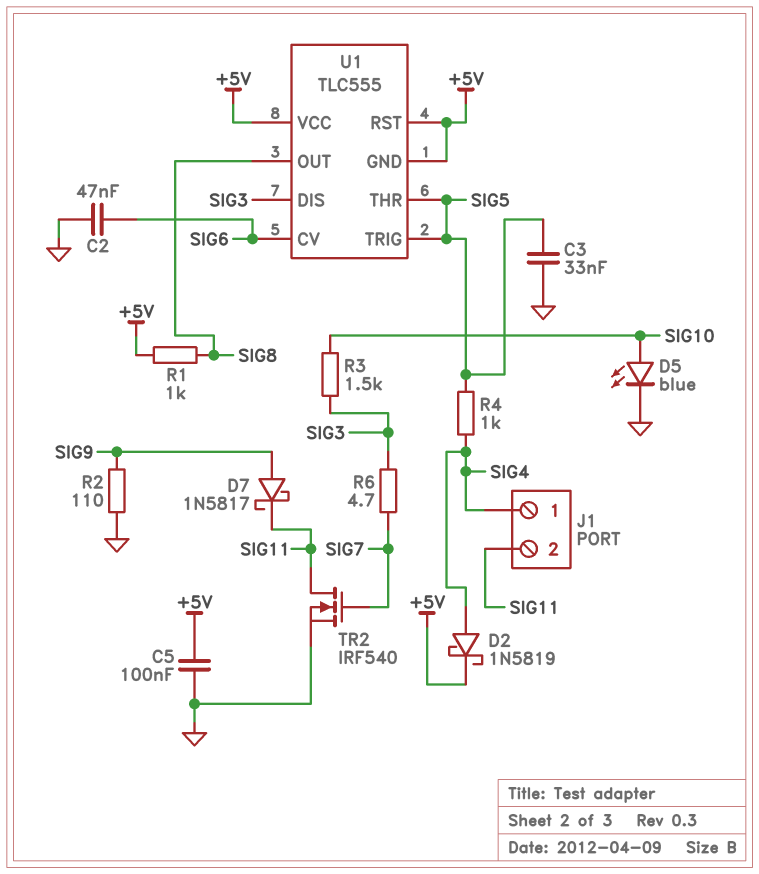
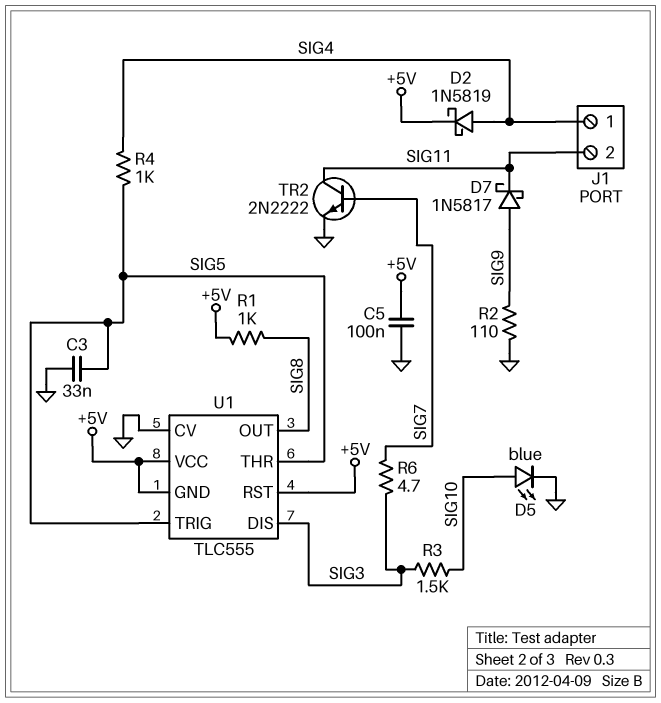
C2: 47nF (GND, SIG6) -> none
TR2: NMOS IRF540 (G SIG7, D SIG11, S GND) -> NPN 2N2222 (B SIG7, C SIG11, E GND)
U1 pin CV: SIG6 -> GND

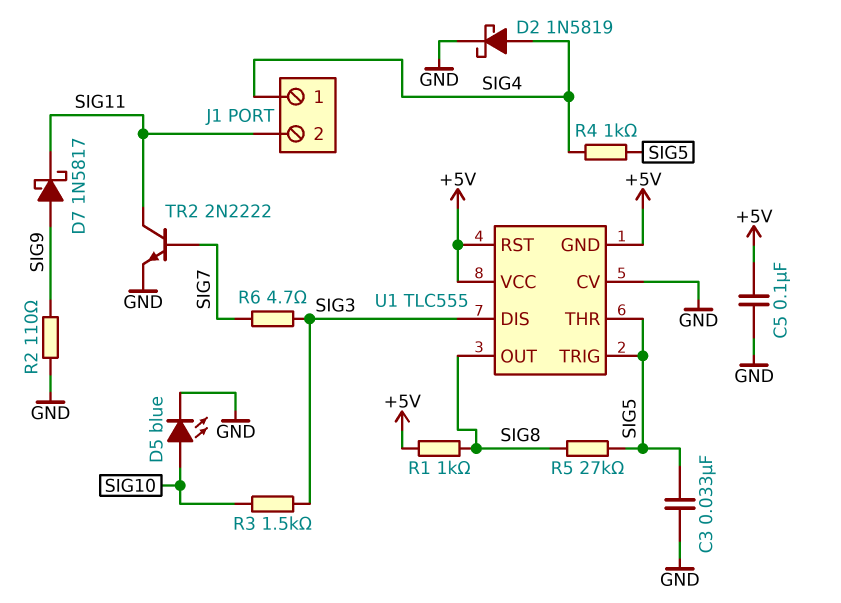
D2: schottky 1N5819 (A SIG4, K +5V) -> schottky 1N5819 (A SIG4, K GND)
R5: none -> 27k (SIG5, SIG8)

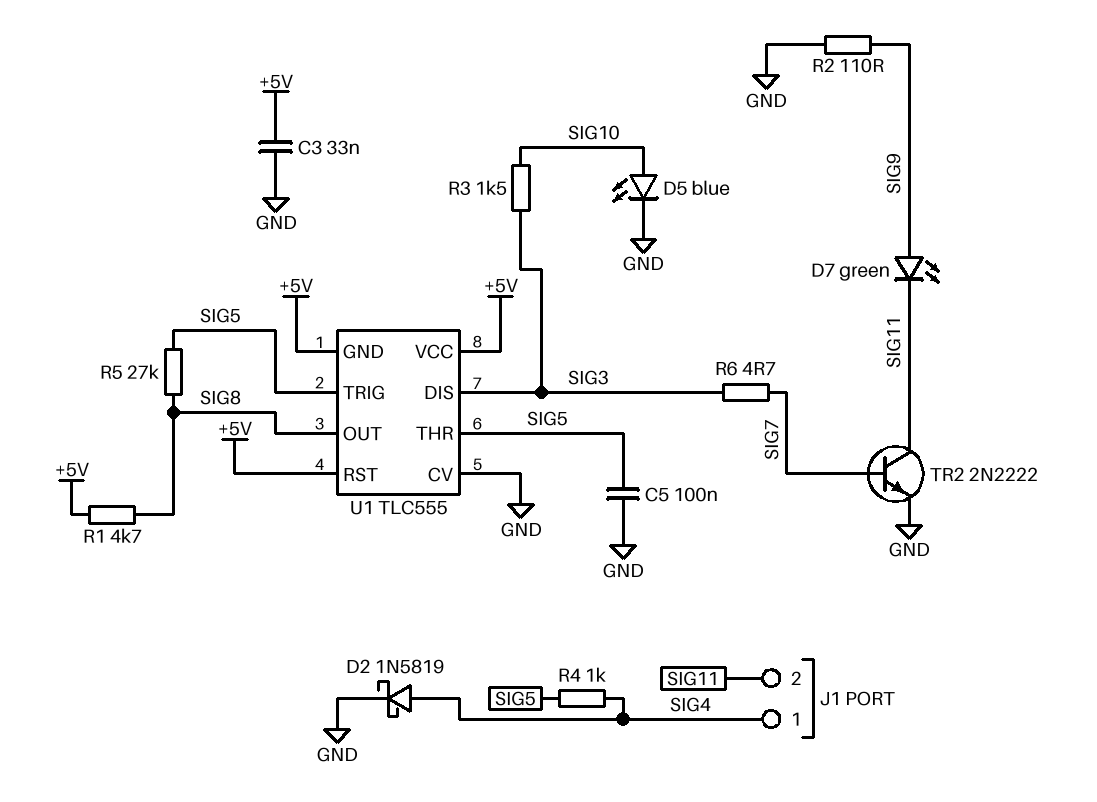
C3: 33nF (GND, SIG5) -> 33nF (+5V, GND)
C5: 100nF (+5V, GND) -> 100nF (GND, SIG5)
D7: schottky 1N5817 (A SIG9, K SIG11) -> LED green (A SIG9, K SIG11)
R1: 1k (+5V, SIG8) -> 4.7k (+5V, SIG8)

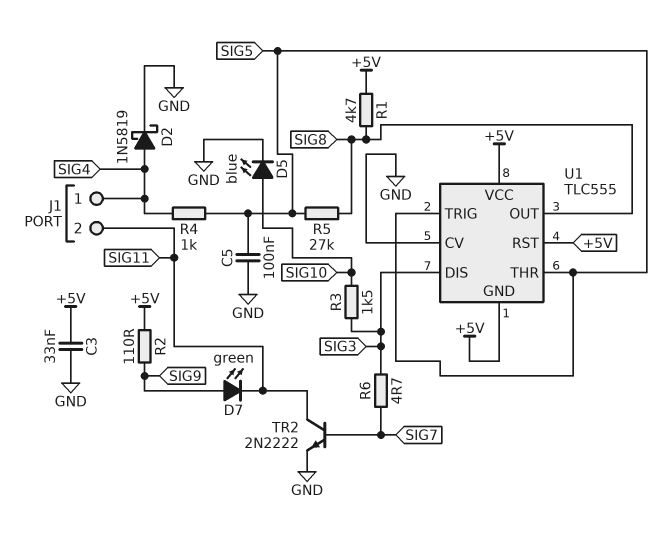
R2: 110 (GND, SIG9) -> 110 (+5V, SIG9)

